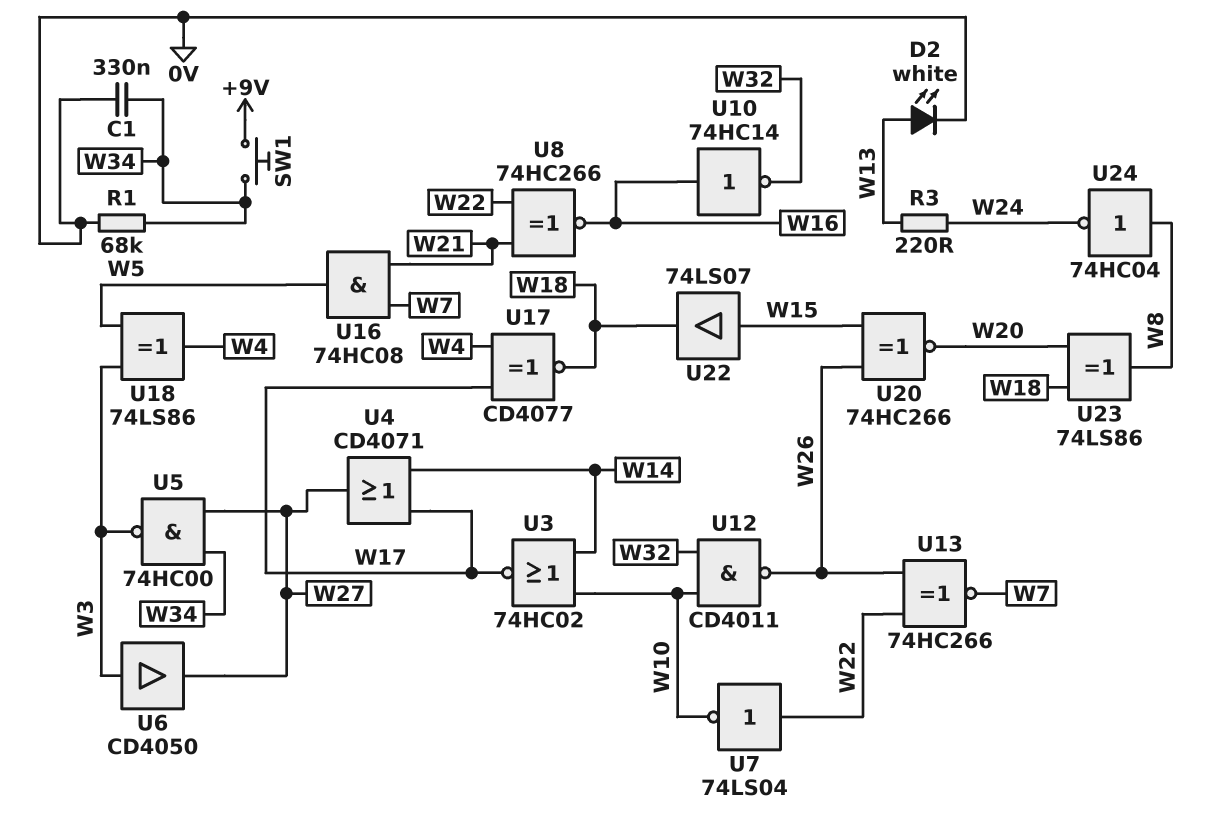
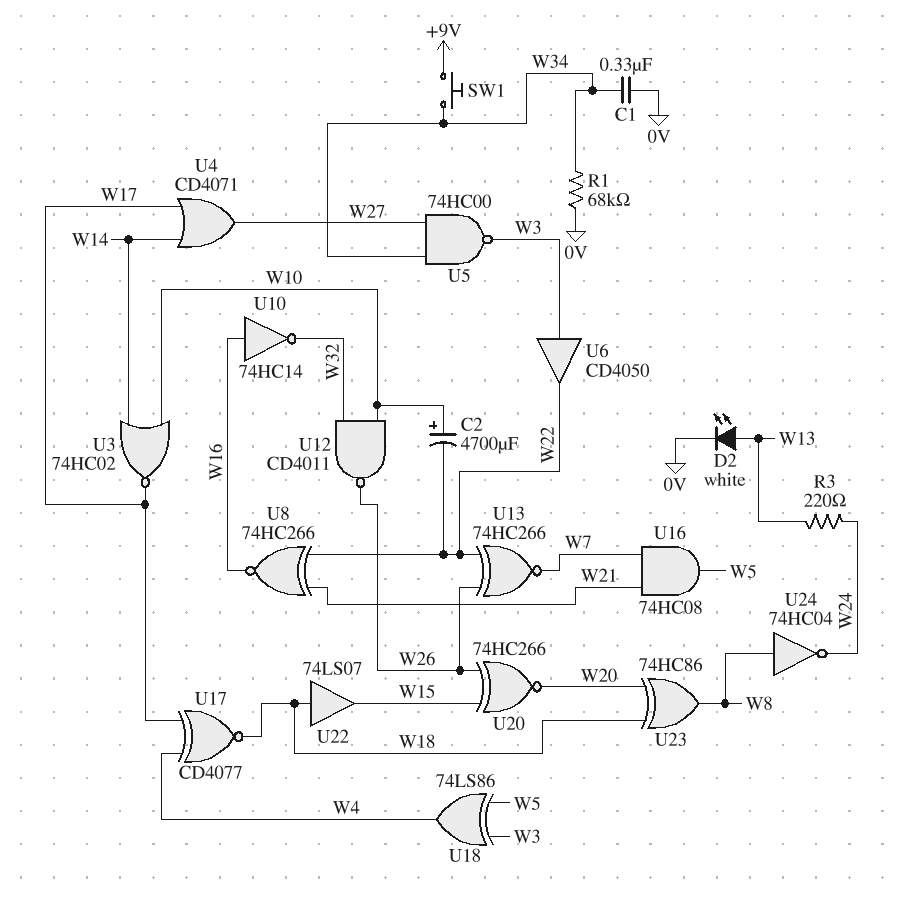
C2: none -> 4700uF (plus W10, minus W22)
U6: buffer CD4050 (in W3, out W27) -> buffer CD4050 (in W3, out W22)
U7: NOT 74LS04 (in W22, out W10) -> none
U22: buffer 74LS07 (in W15, out W18) -> buffer 74LS07 (in W18, out W15)
U23: XOR 74LS86 (in W18, in W20, out W8) -> XOR 74HC86 (in W18, in W20, out W8)

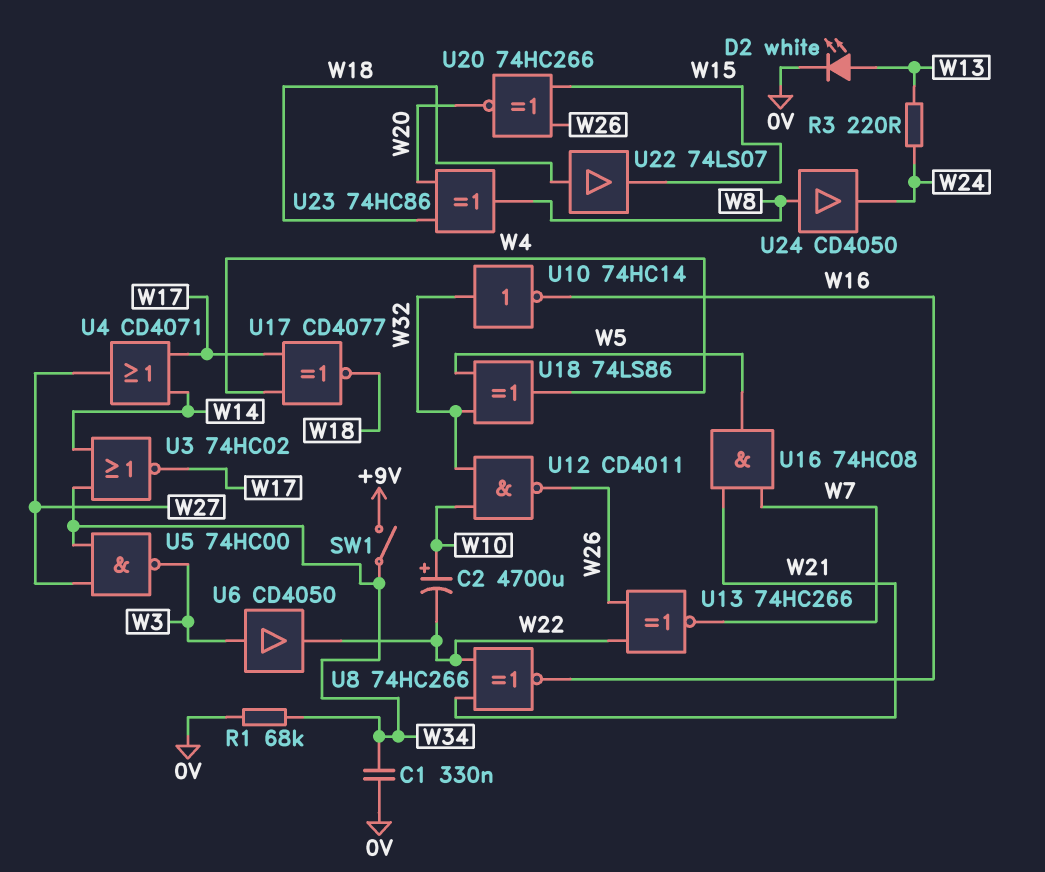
SW1: button (+9V, W34) -> switch (+9V, W34)
U3: NOR 74HC02 (in W10, in W14, out W17) -> NOR 74HC02 (in W14, in W34, out W17)
U10: NOT 74HC14 (in W16, out W32) -> NOT 74HC14 (in W32, out W16)
U18: XOR 74LS86 (in W3, in W5, out W4) -> XOR 74LS86 (in W5, in W32, out W4)
U24: NOT 74HC04 (in W8, out W24) -> buffer CD4050 (in W8, out W24)

